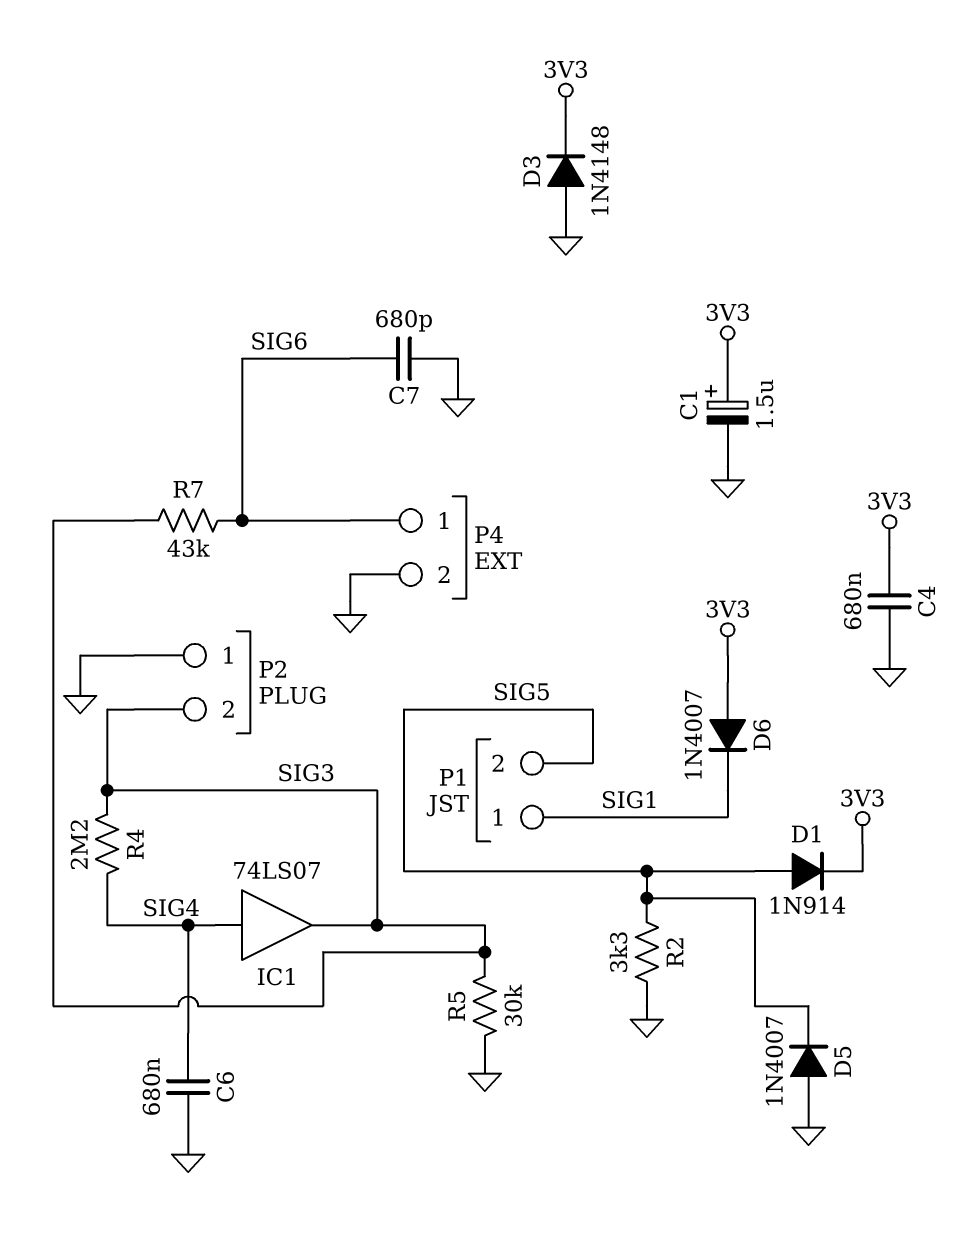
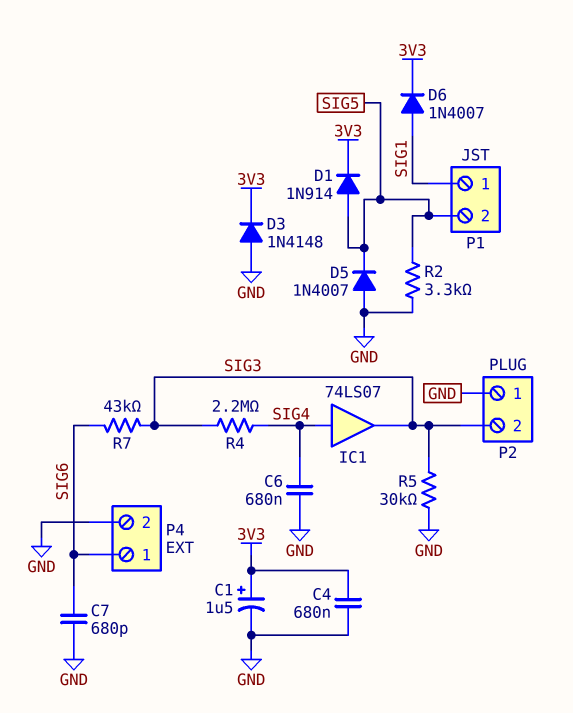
D6: diode 1N4007 (A 3V3, K SIG1) -> diode 1N4007 (A SIG1, K 3V3)

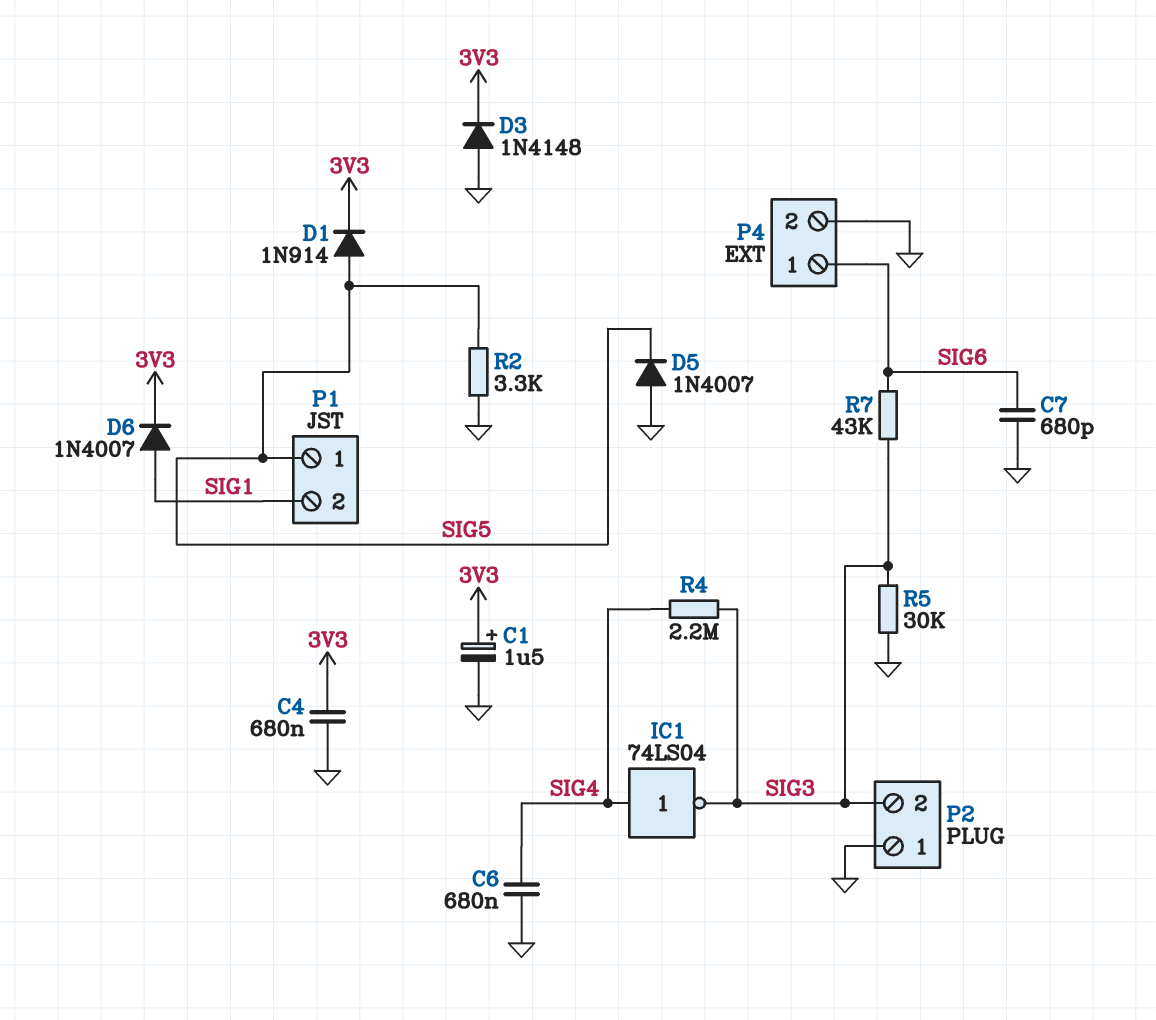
IC1: buffer 74LS07 (in SIG4, out SIG3) -> NOT 74LS04 (in SIG4, out SIG3)
P1 pin 1: SIG1 -> SIG5
P1 pin 2: SIG5 -> SIG1

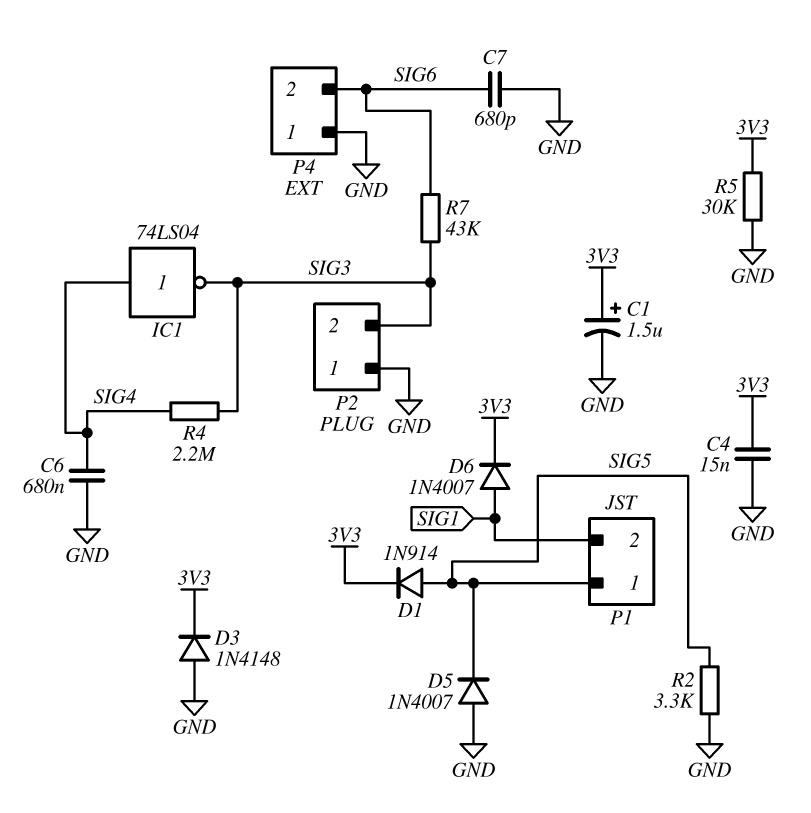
C4: 680nF (3V3, GND) -> 15nF (3V3, GND)
P4 pin 1: SIG6 -> GND
P4 pin 2: GND -> SIG6
R5: 30k (GND, SIG3) -> 30k (3V3, GND)

